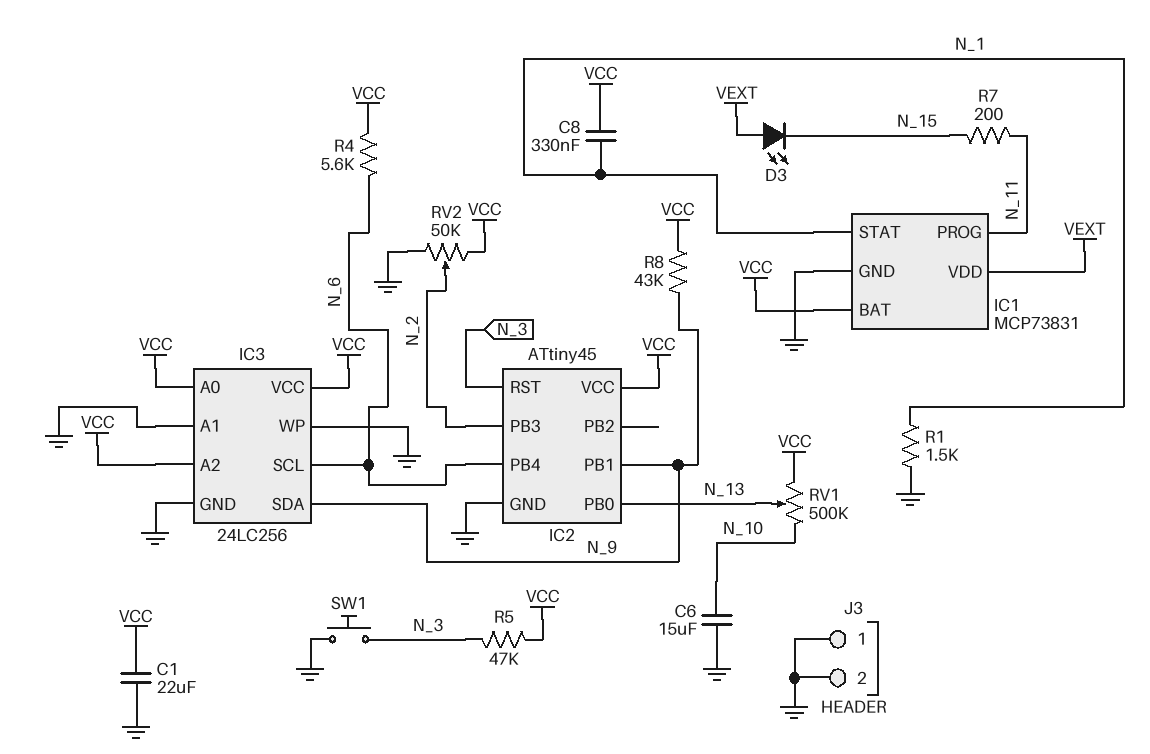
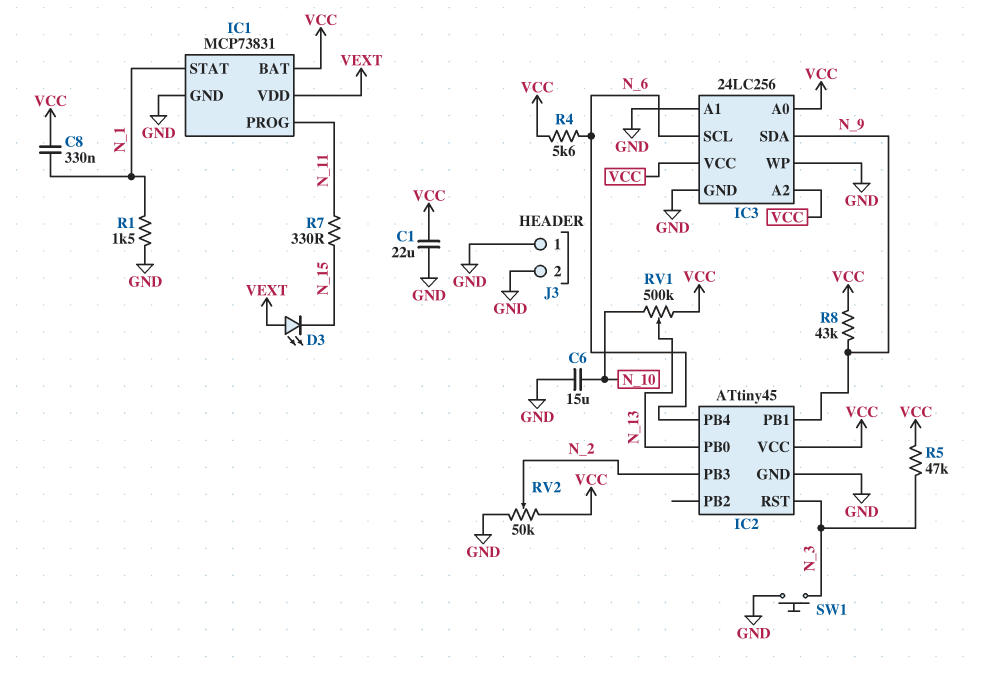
R7: 200 (N_11, N_15) -> 330 (N_11, N_15)

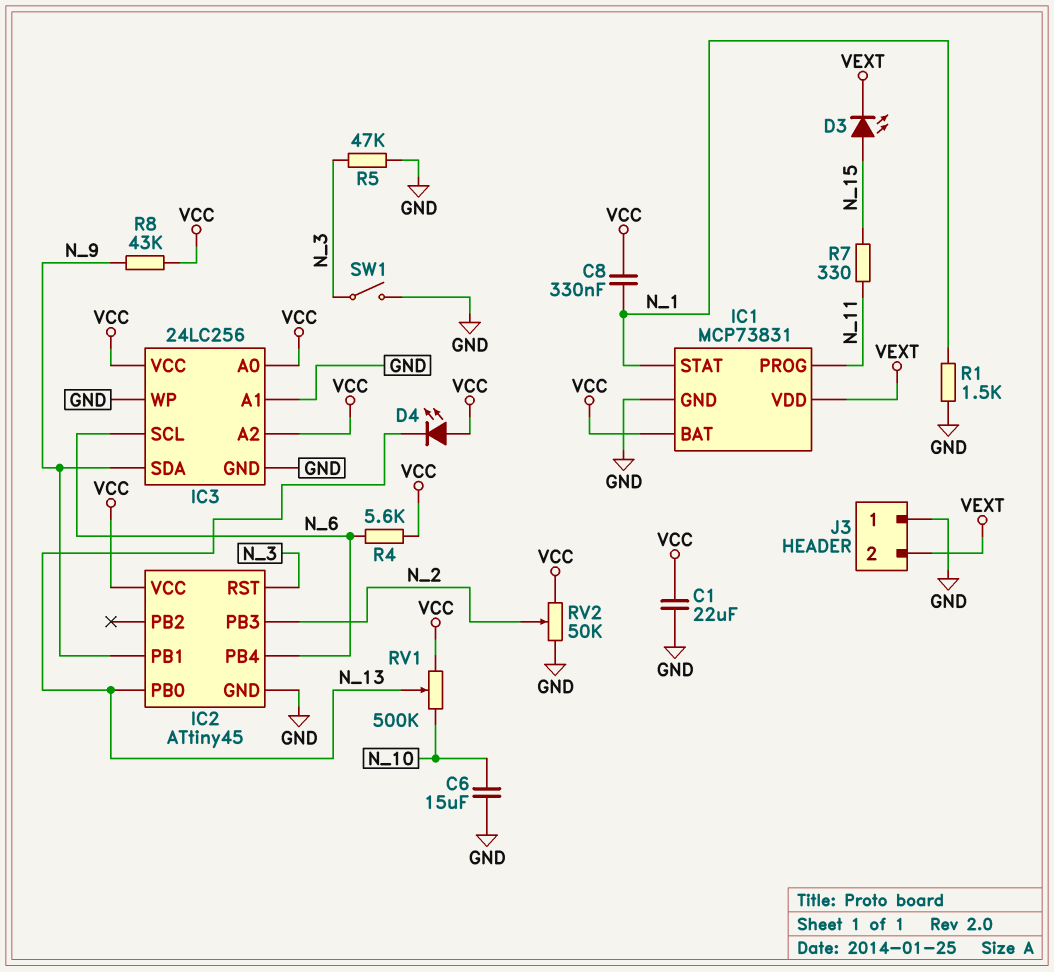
D3: LED (A VEXT, K N_15) -> LED (A N_15, K VEXT)
D4: none -> LED (A VCC, K N_13)
J3 pin 2: GND -> VEXT
R5: 47k (N_3, VCC) -> 47k (GND, N_3)
SW1: button (GND, N_3) -> switch (GND, N_3)

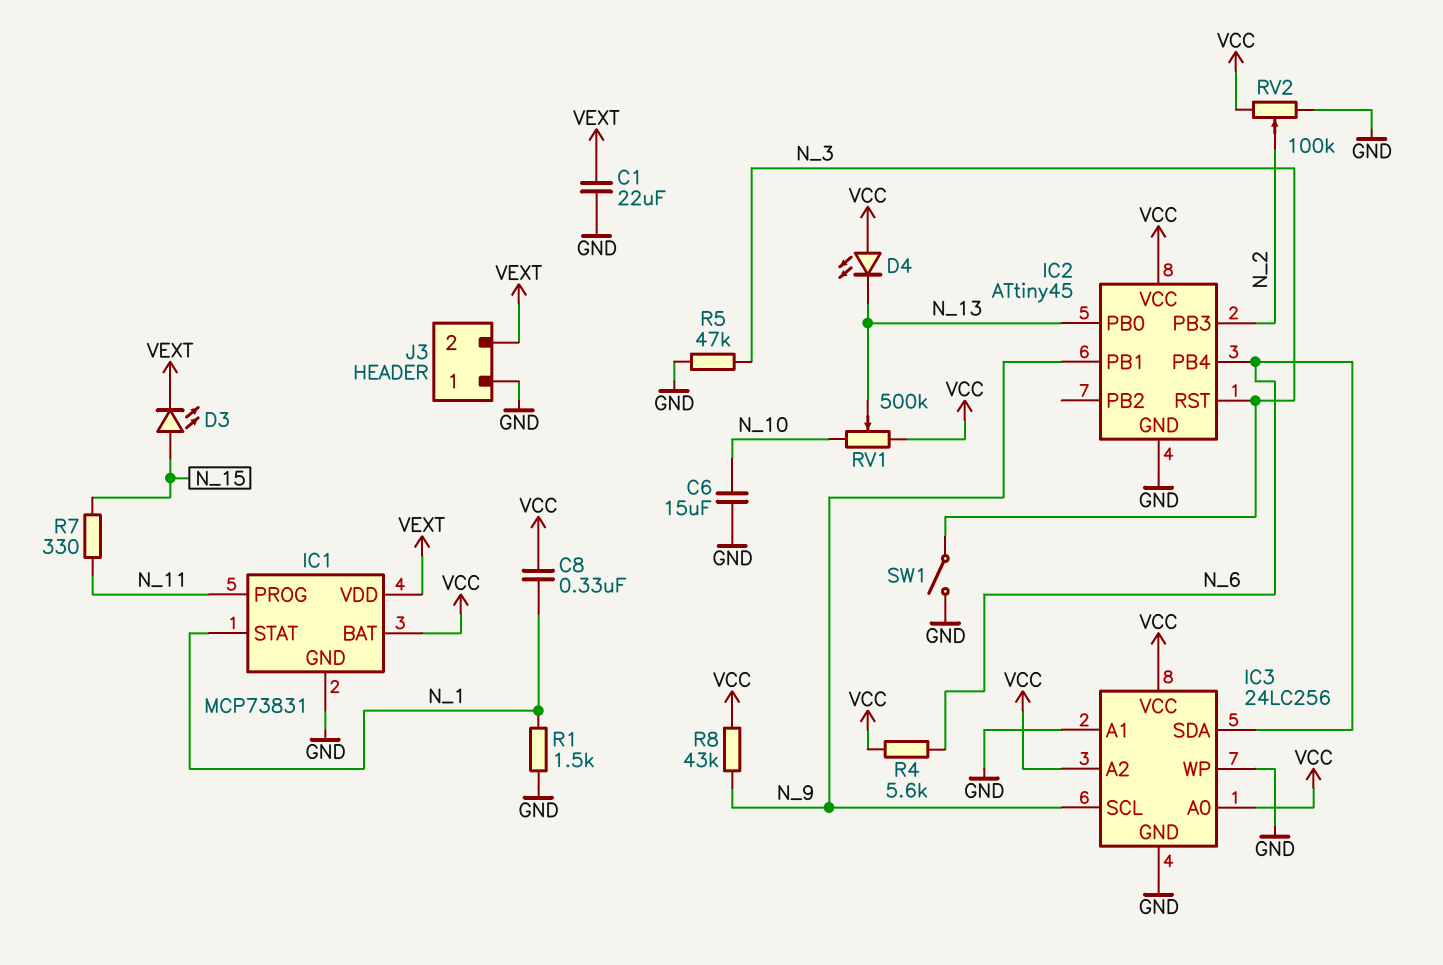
C1: 22uF (GND, VCC) -> 22uF (GND, VEXT)
IC3 pin SCL: N_6 -> N_9
IC3 pin SDA: N_9 -> N_6
RV2: 50k (GND, VCC, wiper N_2) -> 100k (GND, VCC, wiper N_2)

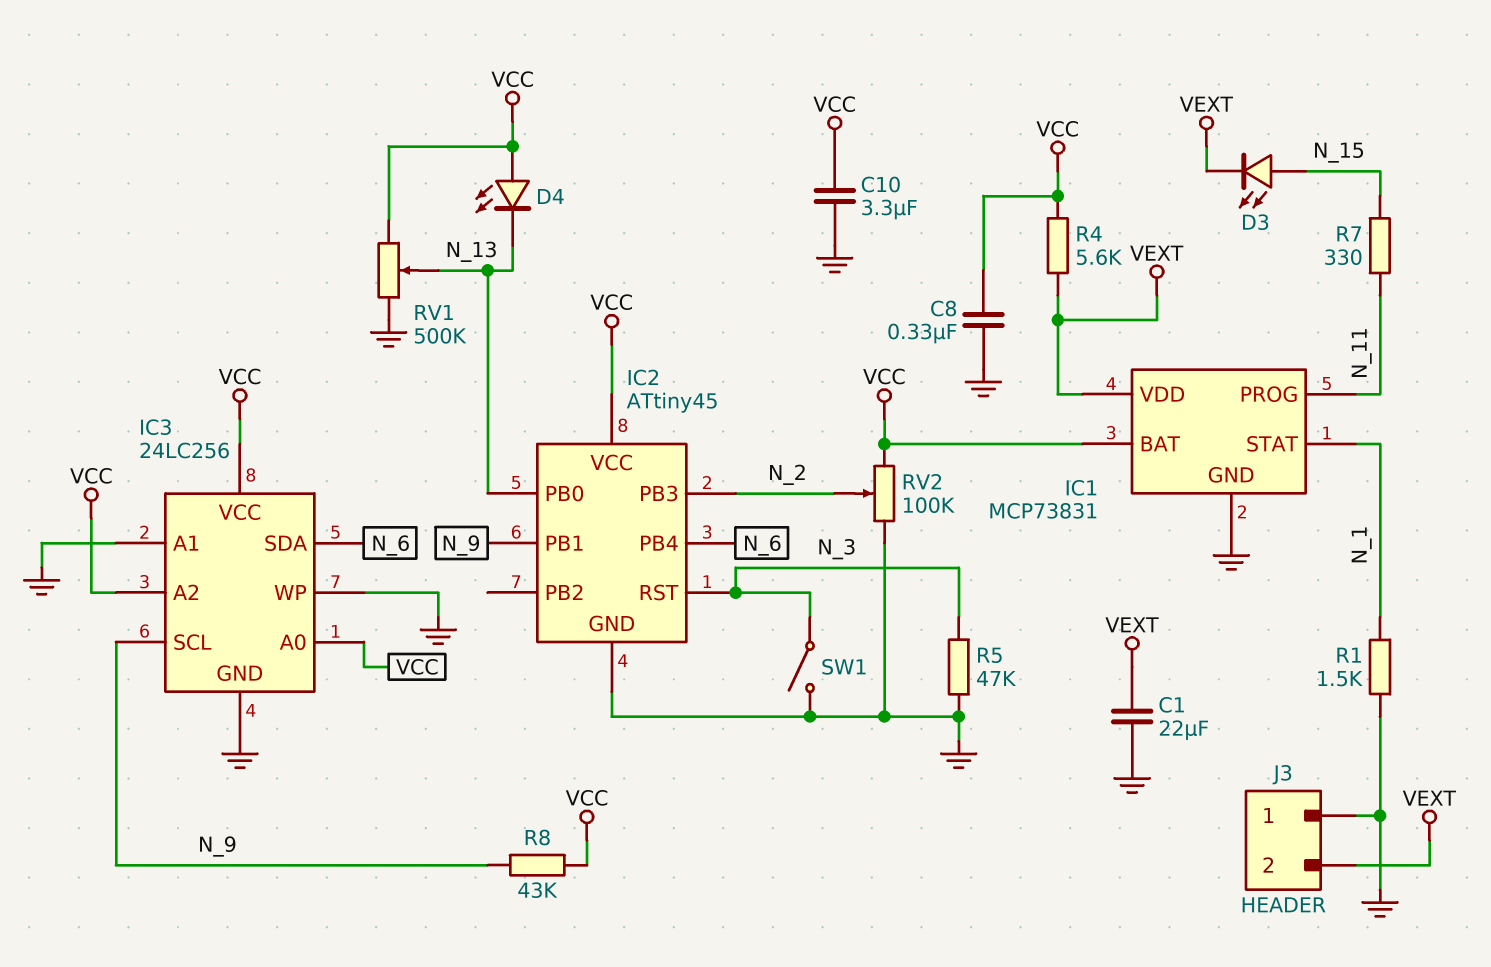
C6: 15uF (GND, N_10) -> none
C8: 330nF (N_1, VCC) -> 330nF (GND, VCC)
C10: none -> 3.3uF (GND, VCC)
R4: 5.6k (N_6, VCC) -> 5.6k (VCC, VEXT)
RV1: 500k (N_10, VCC, wiper N_13) -> 500k (GND, VCC, wiper N_13)

